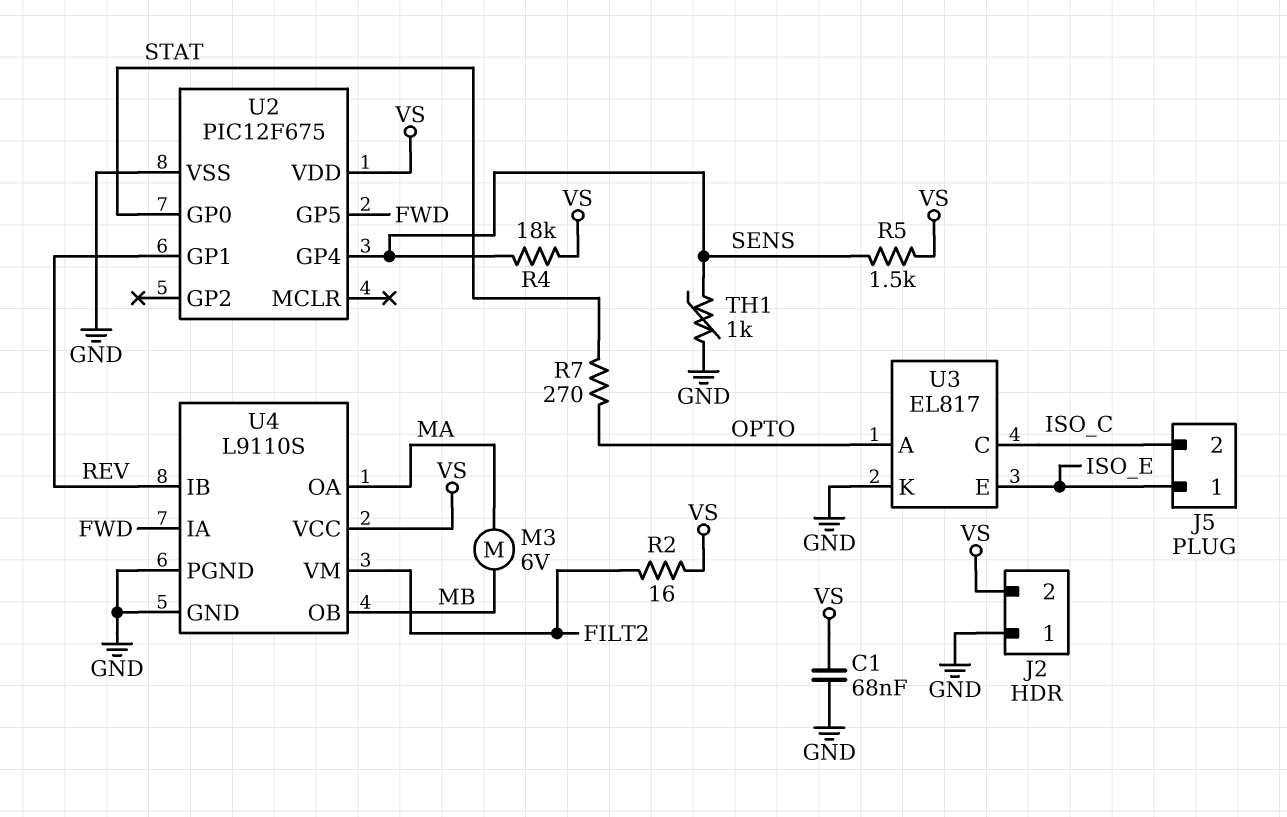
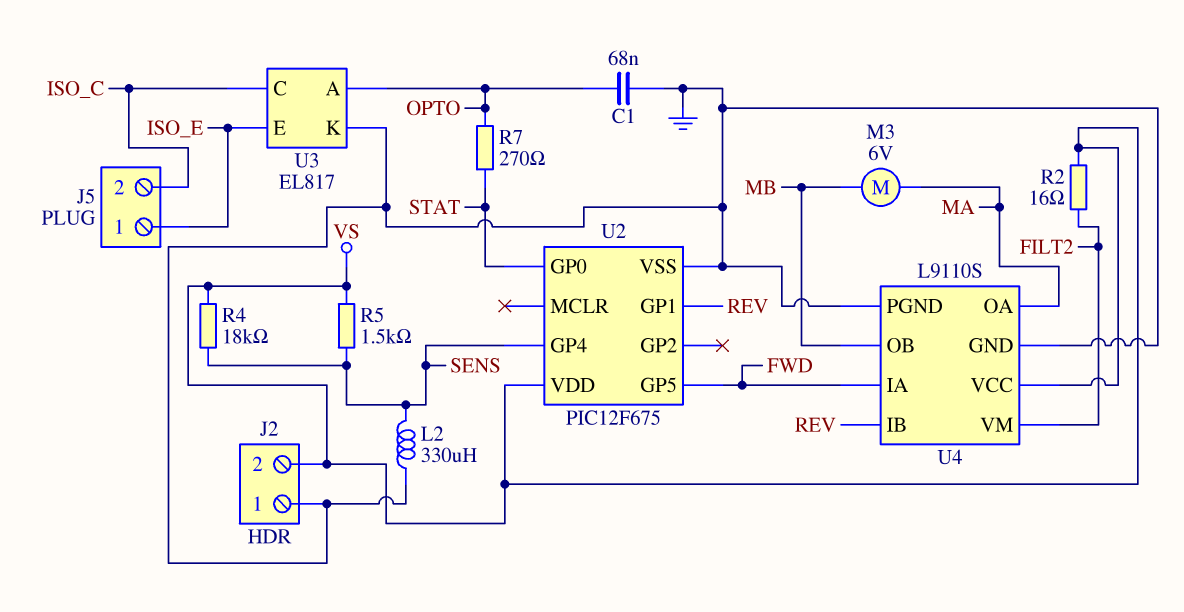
C1: 68nF (GND, VS) -> 68nF (GND, OPTO)
L2: none -> 330uH (GND, SENS)
TH1: 1k (GND, SENS) -> none

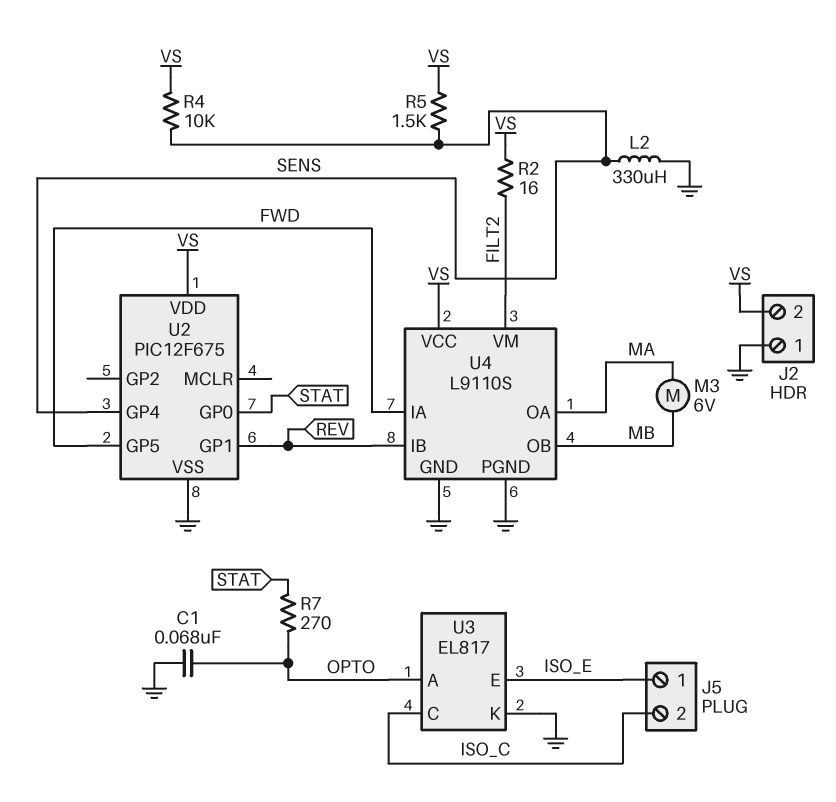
R4: 18k (SENS, VS) -> 10k (SENS, VS)

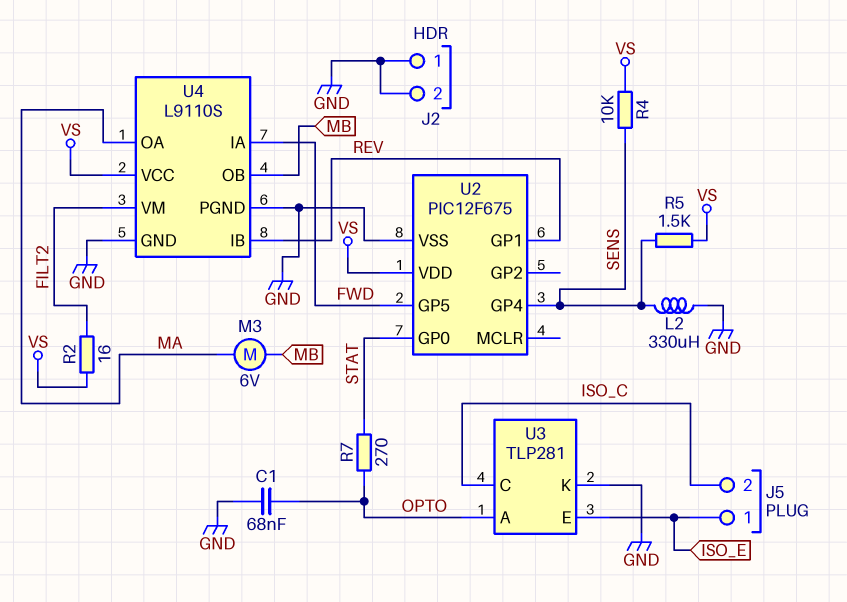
J2 pin 2: VS -> GND
U3: EL817 -> TLP281

